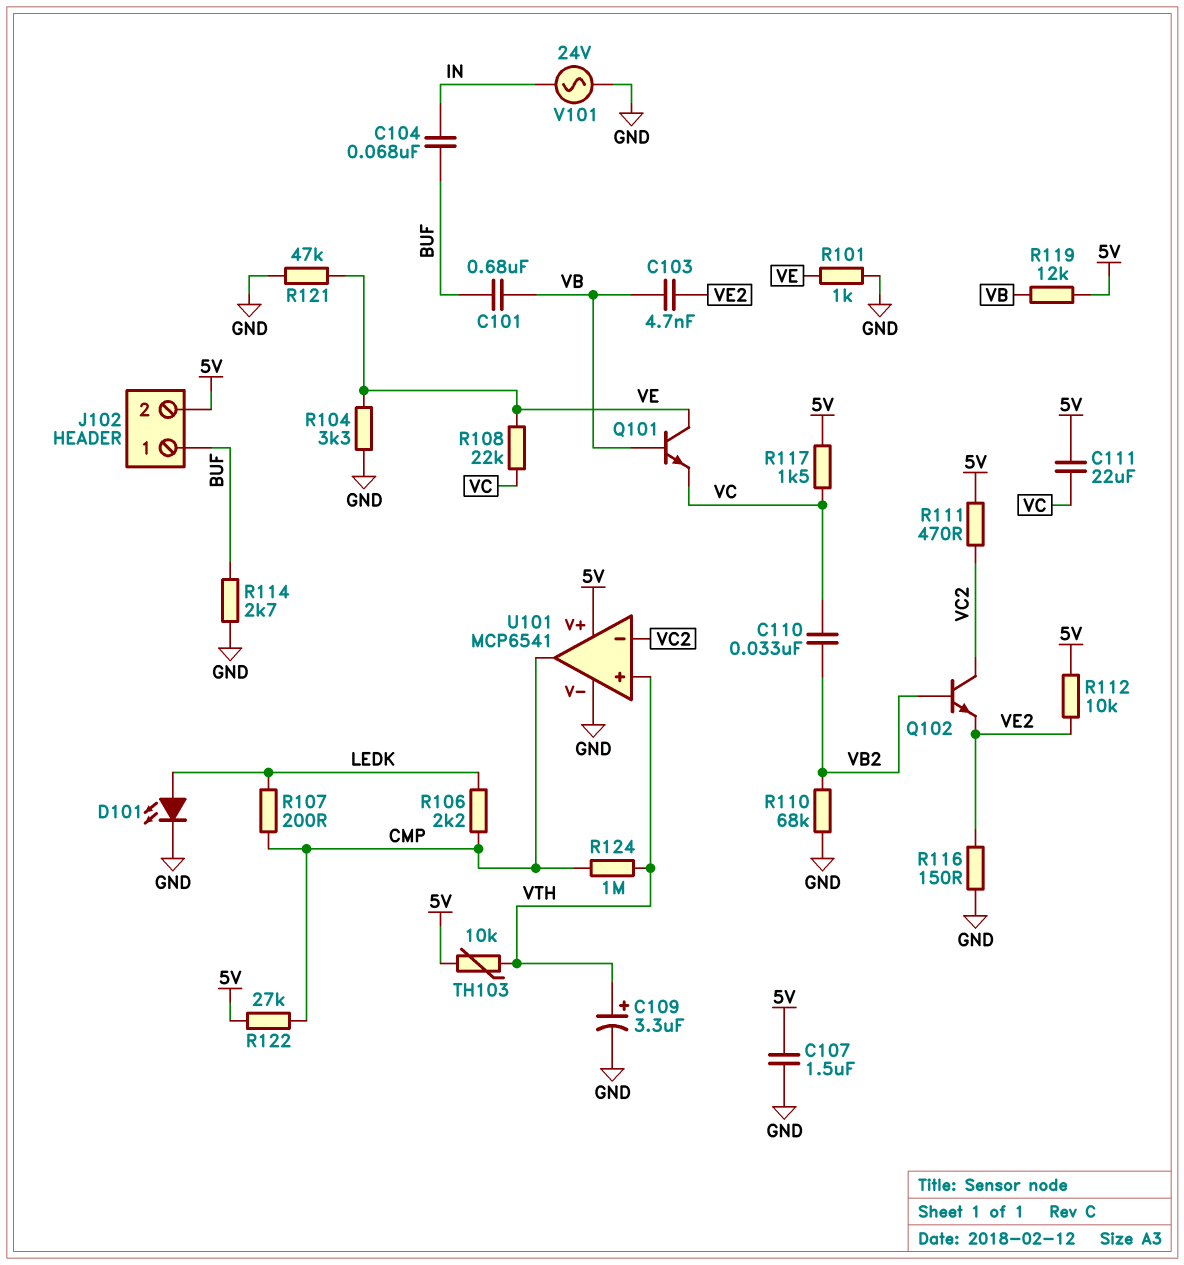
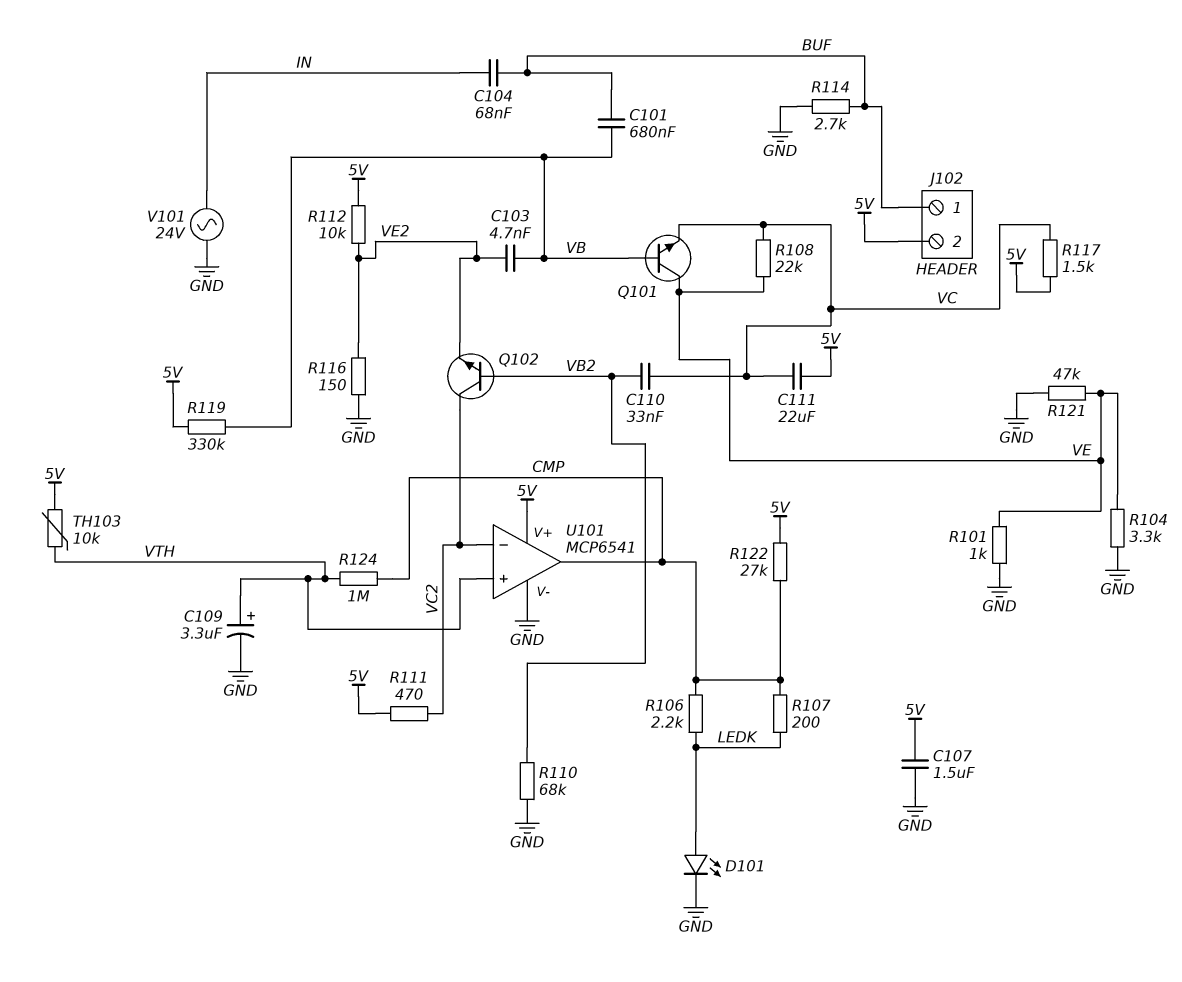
R119: 12k (5V, VB) -> 330k (5V, VB)

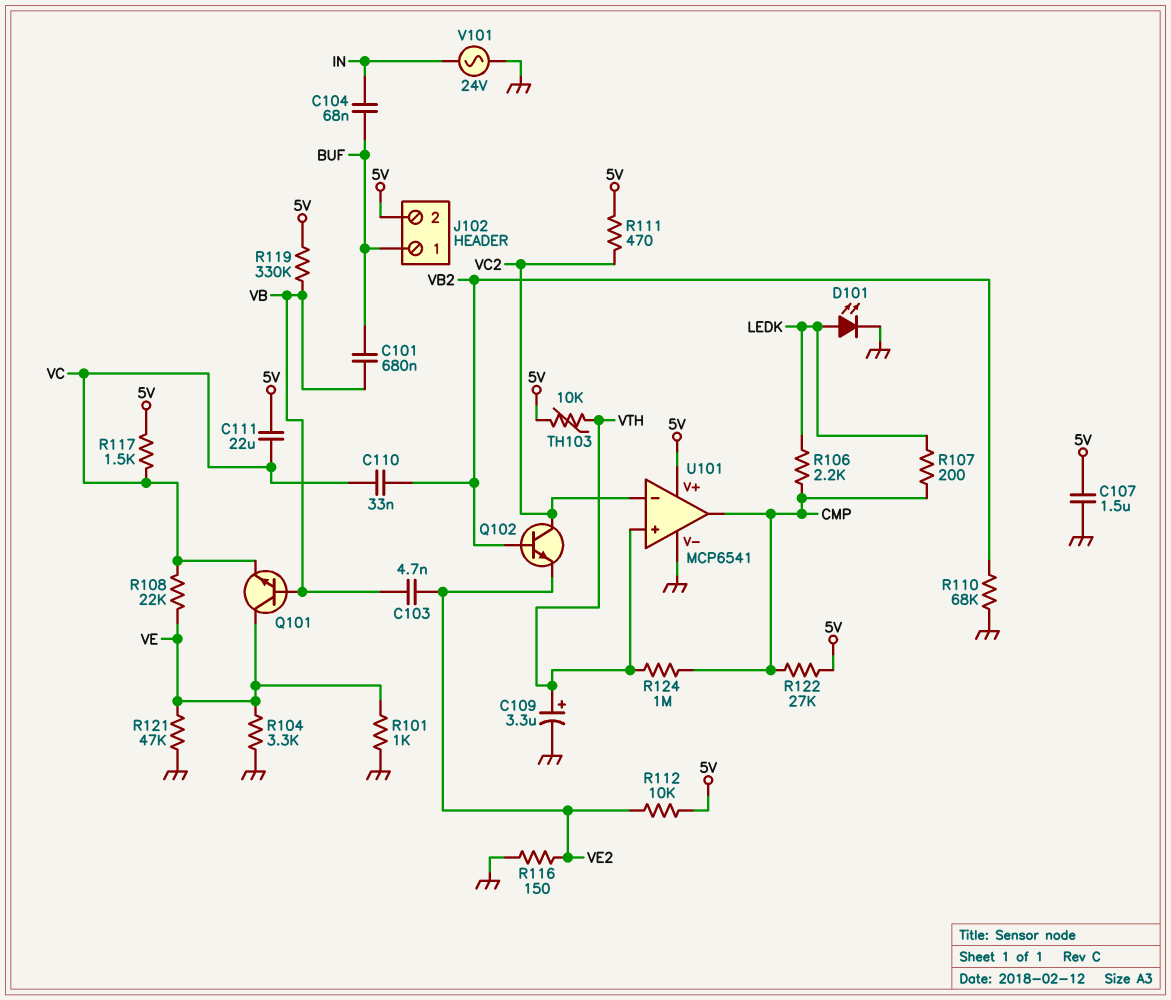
R114: 2.7k (BUF, GND) -> none

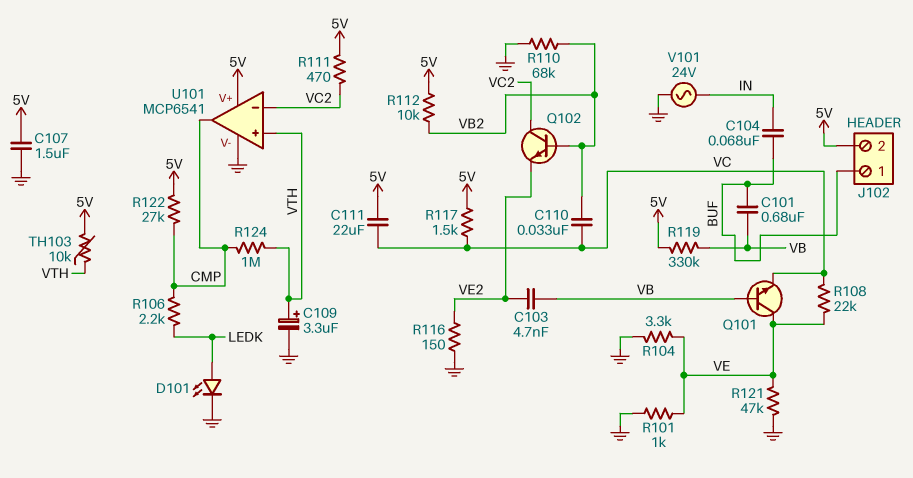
R107: 200 (CMP, LEDK) -> none
R112: 10k (5V, VE2) -> 10k (5V, VB2)

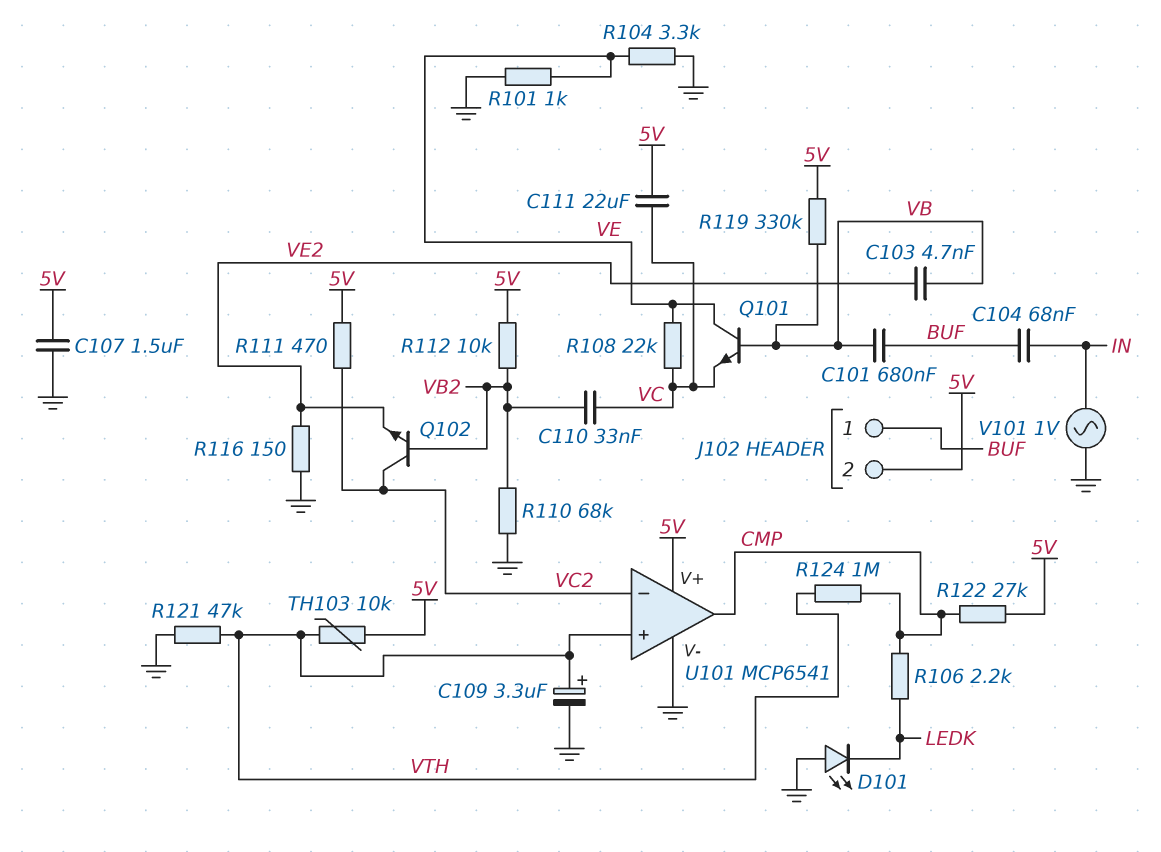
D101: LED (A LEDK, K GND) -> LED (A GND, K LEDK)
R117: 1.5k (5V, VC) -> none
R121: 47k (GND, VE) -> 47k (GND, VTH)
V101: AC 24V (GND, IN) -> AC 1V (GND, IN)

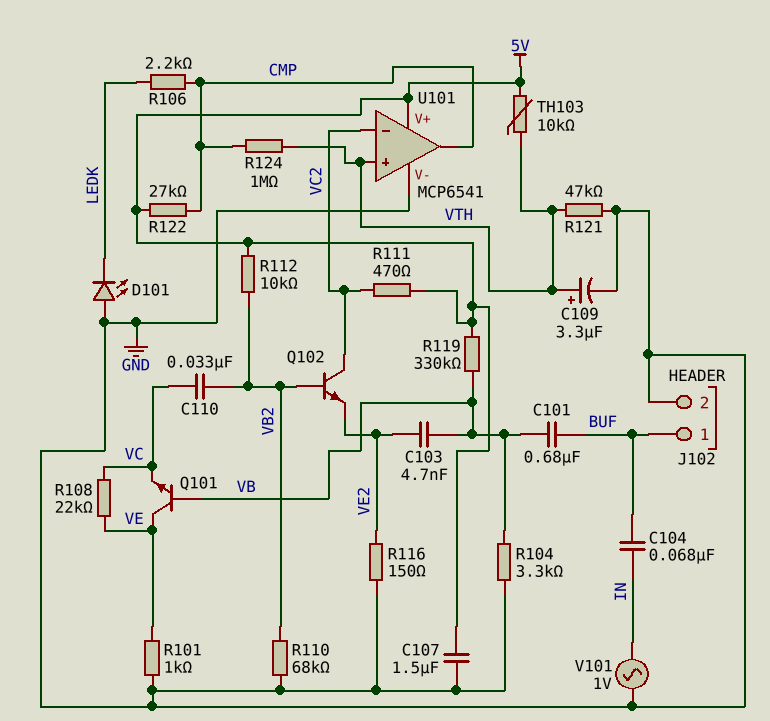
C111: 22uF (5V, VC) -> none
J102 pin 2: 5V -> GND
R104: 3.3k (GND, VE) -> 3.3k (GND, VB)

